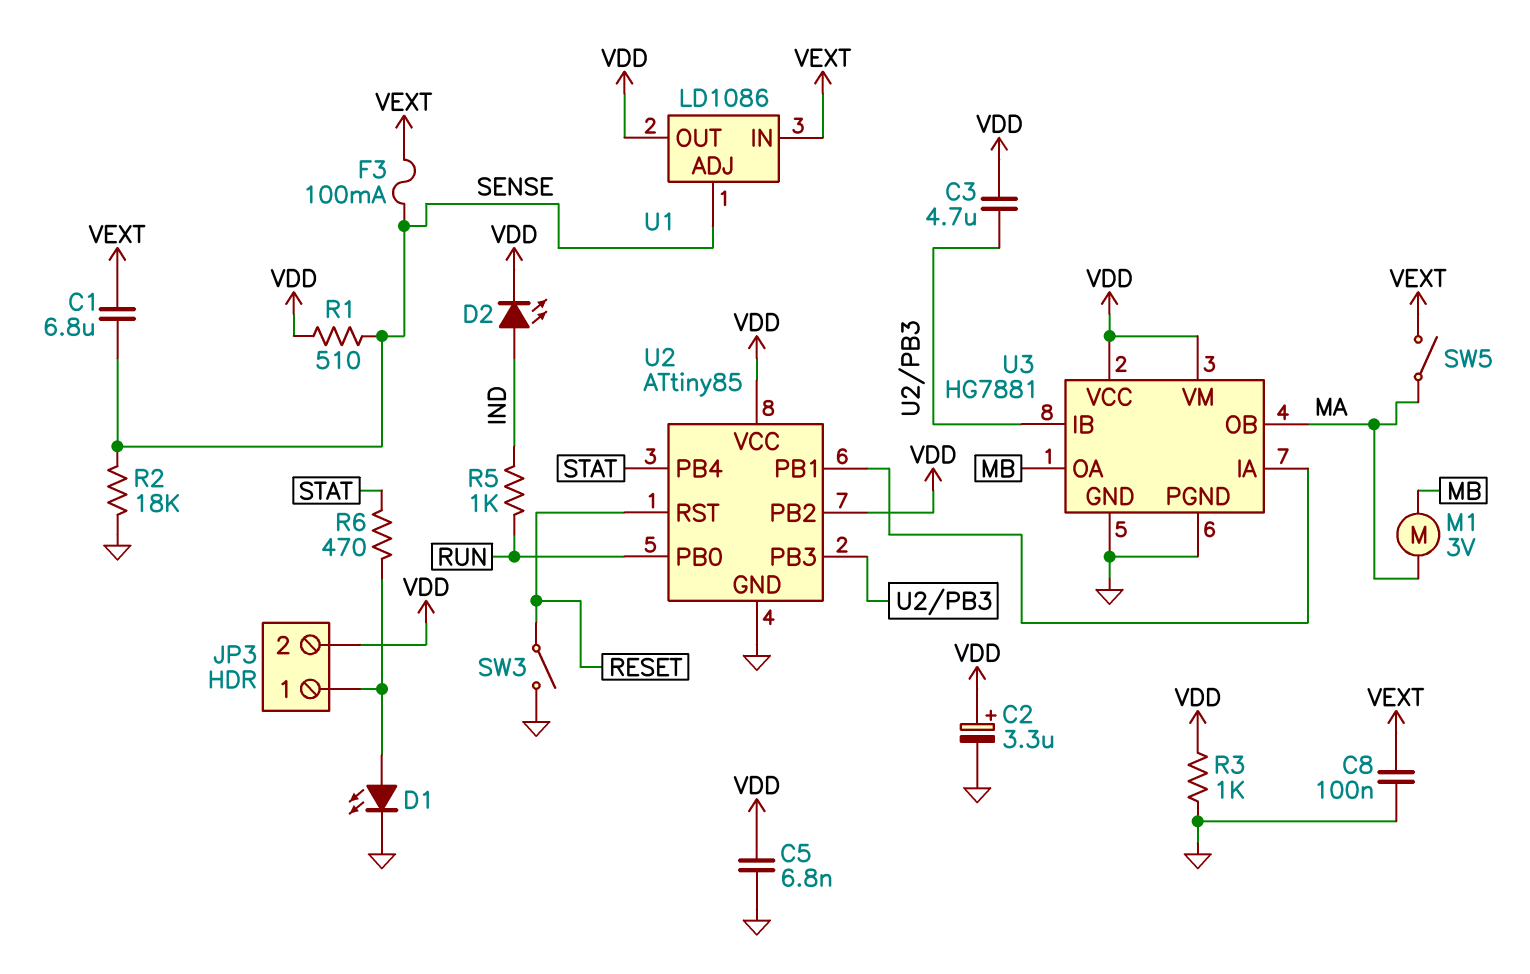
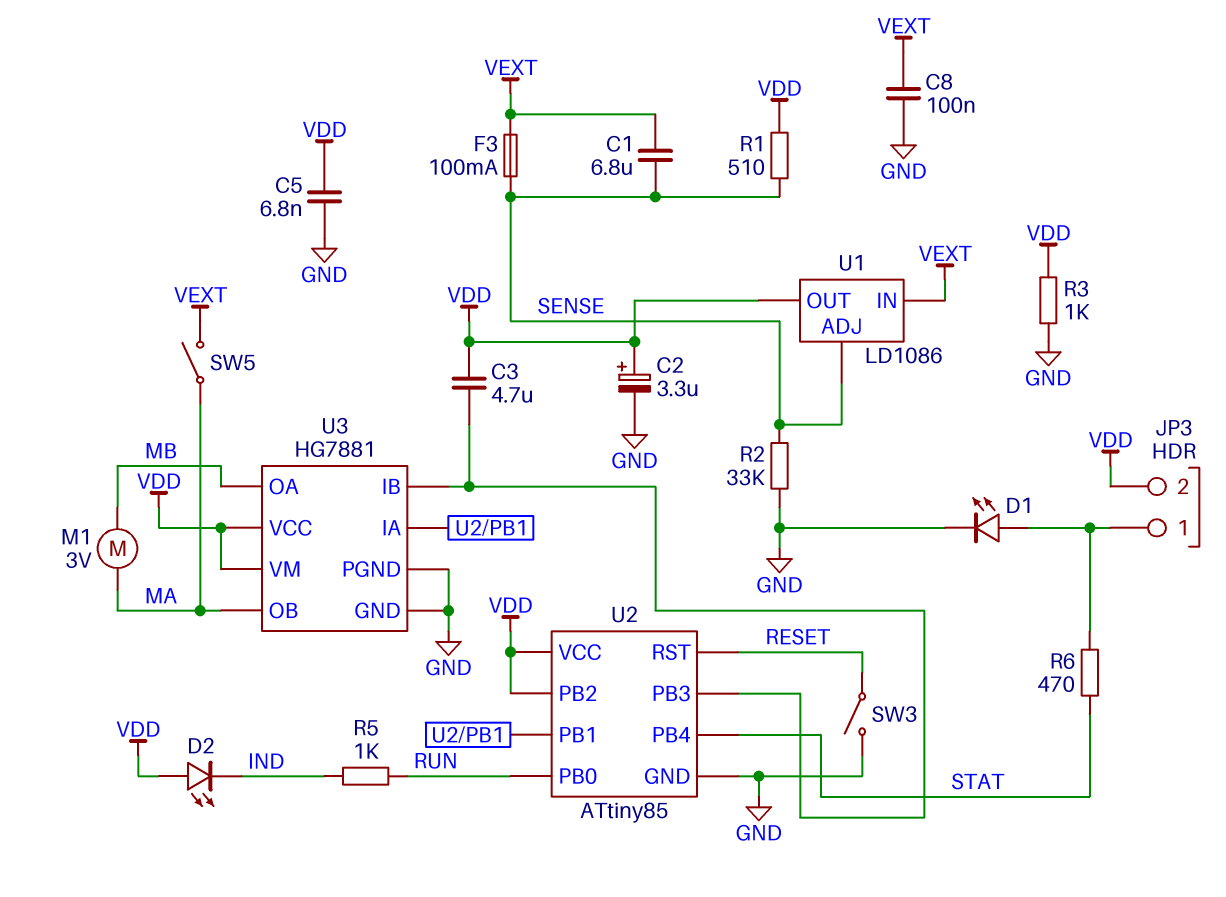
D2: LED (A IND, K VDD) -> LED (A VDD, K IND)
R2: 18k (GND, SENSE) -> 33k (GND, SENSE)

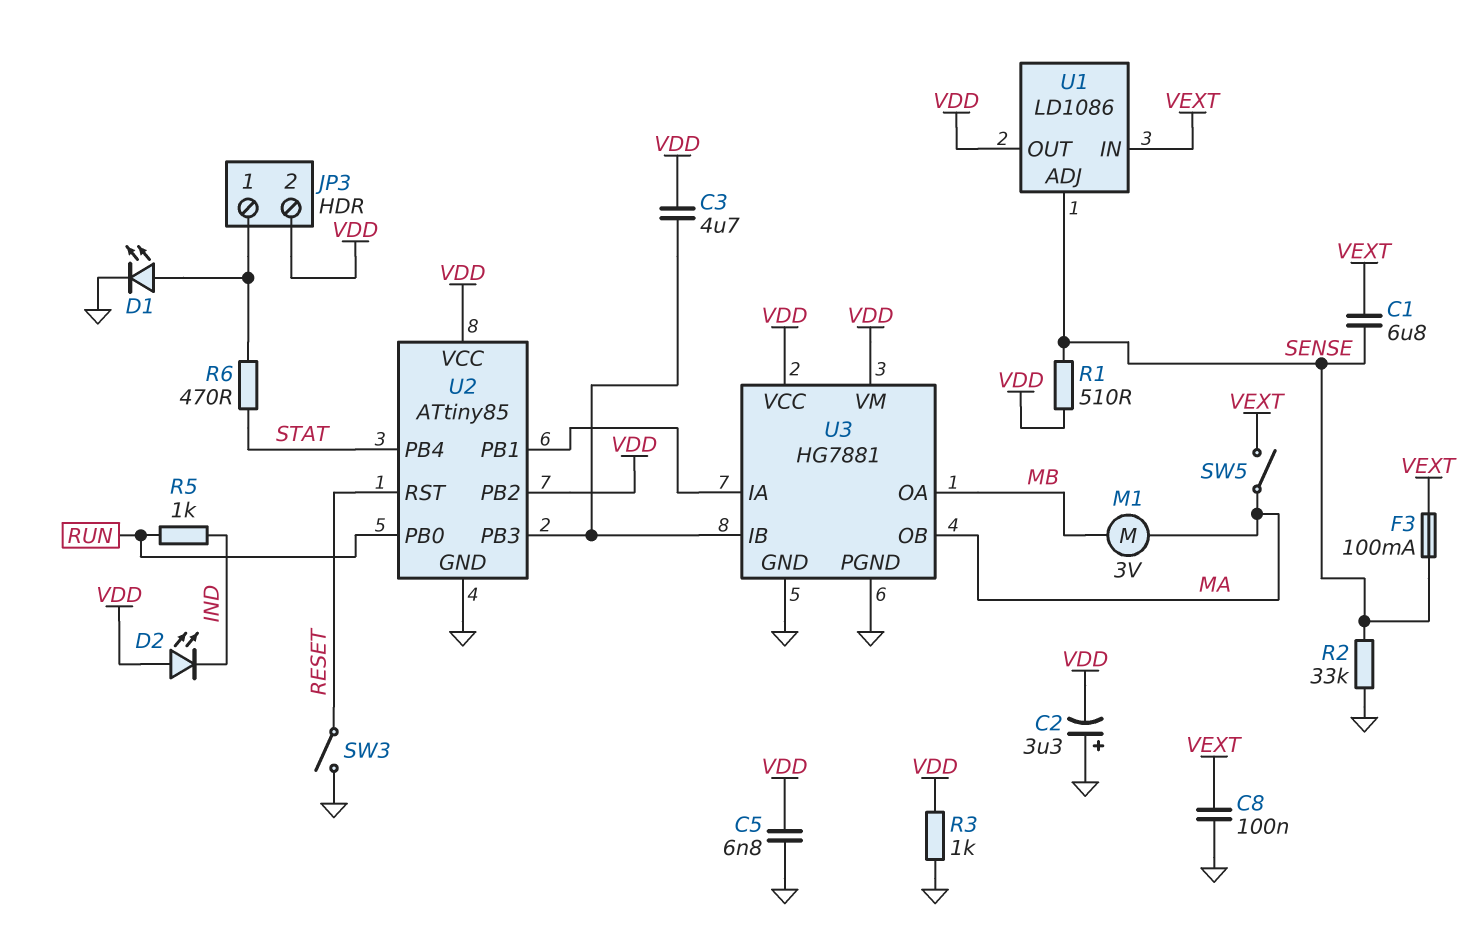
C2: 3.3uF (plus VDD, minus GND) -> 3.3uF (plus GND, minus VDD)

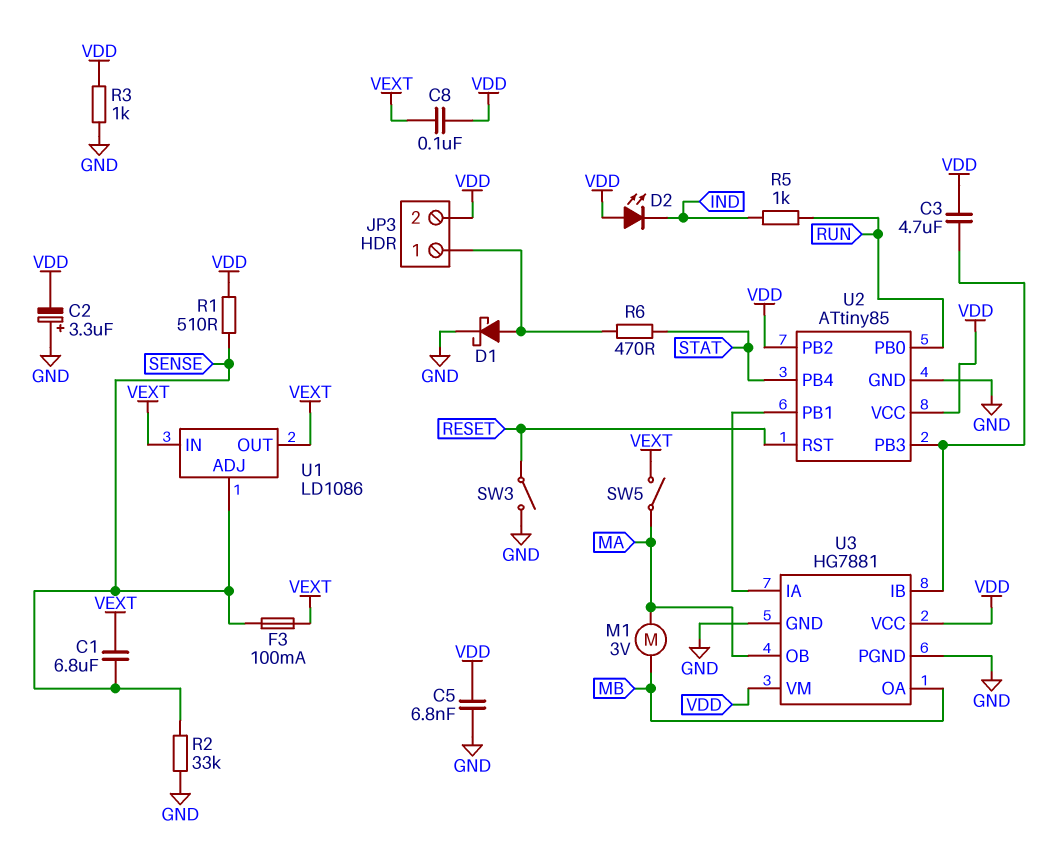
C8: 100nF (GND, VEXT) -> 100nF (VDD, VEXT)
D1: LED (A JP3/1, K GND) -> schottky (A JP3/1, K GND)
U1 pin OUT: VDD -> VEXT

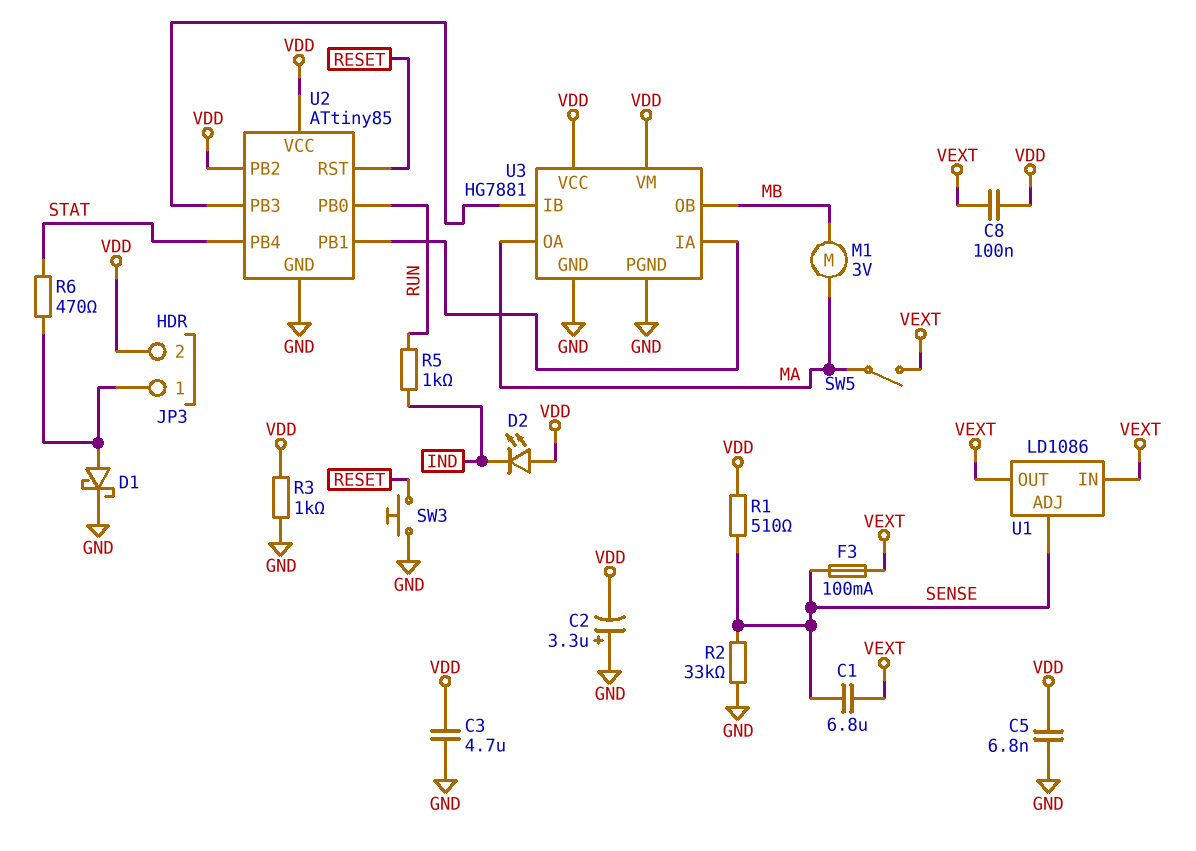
C3: 4.7uF (U2/PB3, VDD) -> 4.7uF (GND, VDD)
SW3: switch (GND, RESET) -> button (GND, RESET)
U3 pin OA: MB -> MA
U3 pin OB: MA -> MB

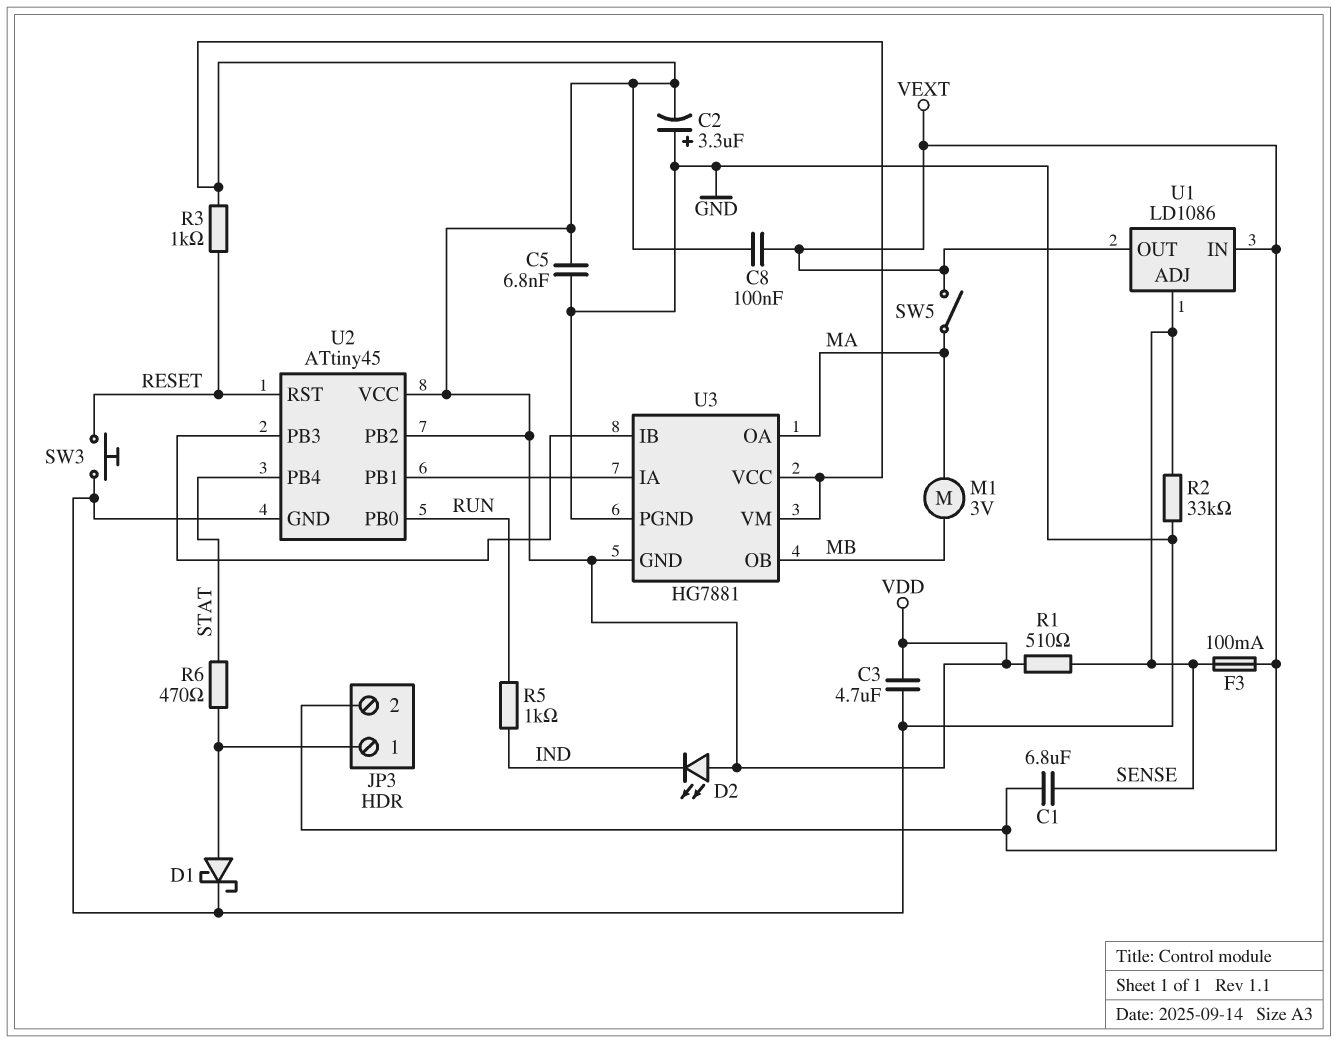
JP3 pin 2: VDD -> VEXT
R3: 1k (GND, VDD) -> 1k (RESET, VDD)
U2: ATtiny85 -> ATtiny45
U3 pin GND: GND -> VDD

